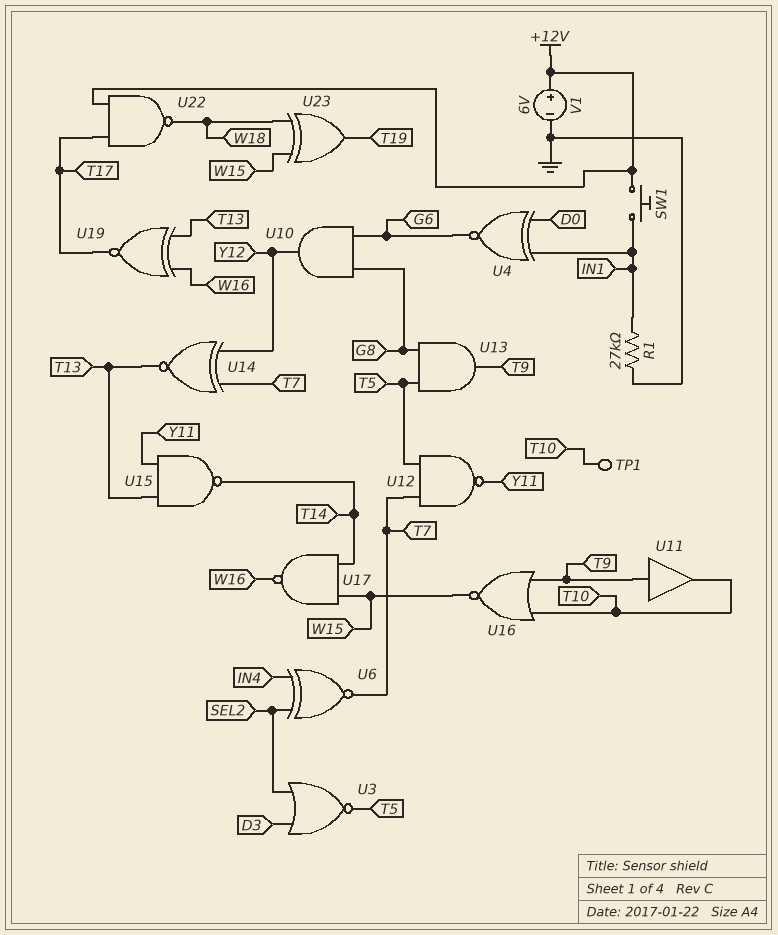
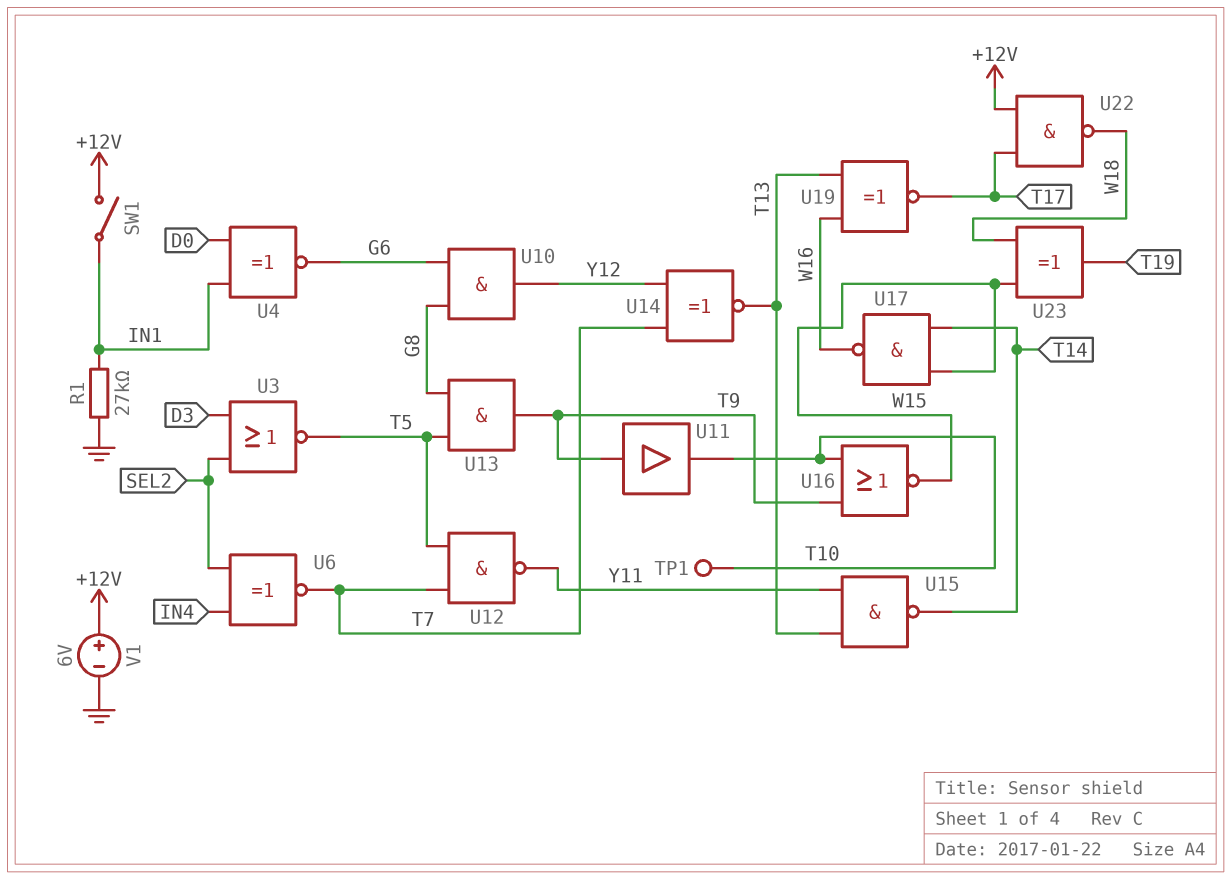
SW1: button (+12V, IN1) -> switch (+12V, IN1)

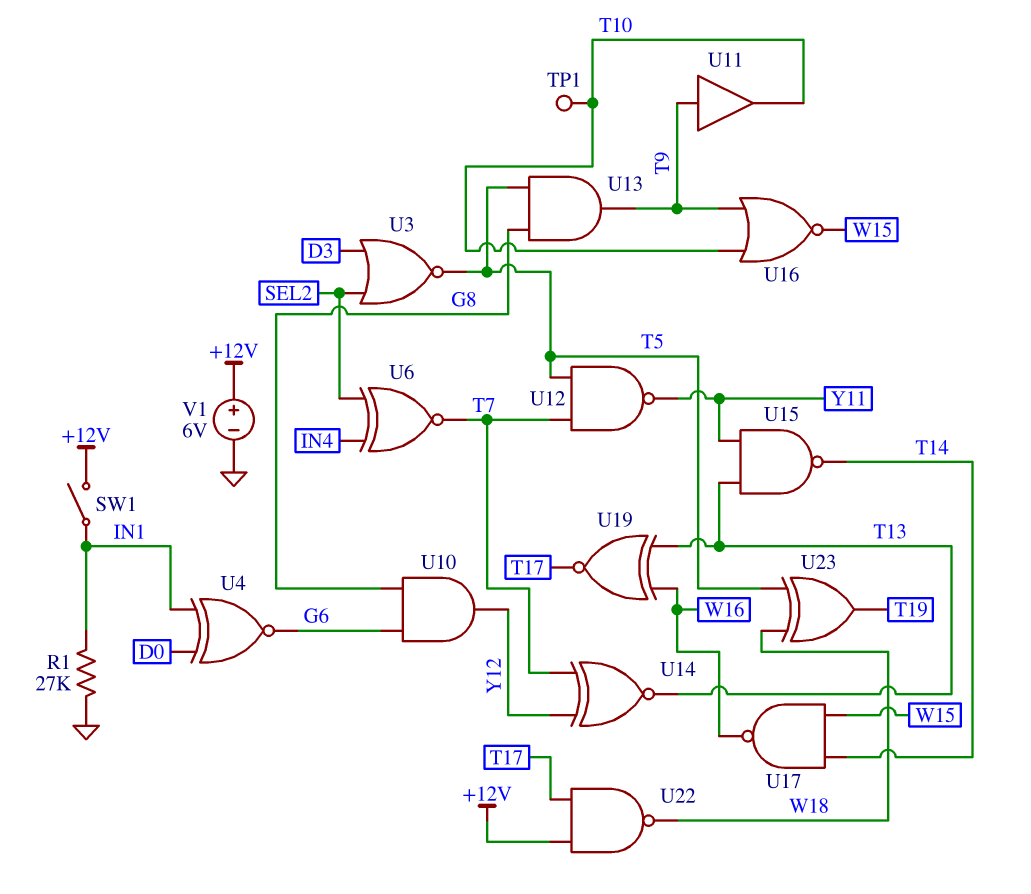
U23: XOR (in W15, in W18, out T19) -> XOR (in T5, in W18, out T19)

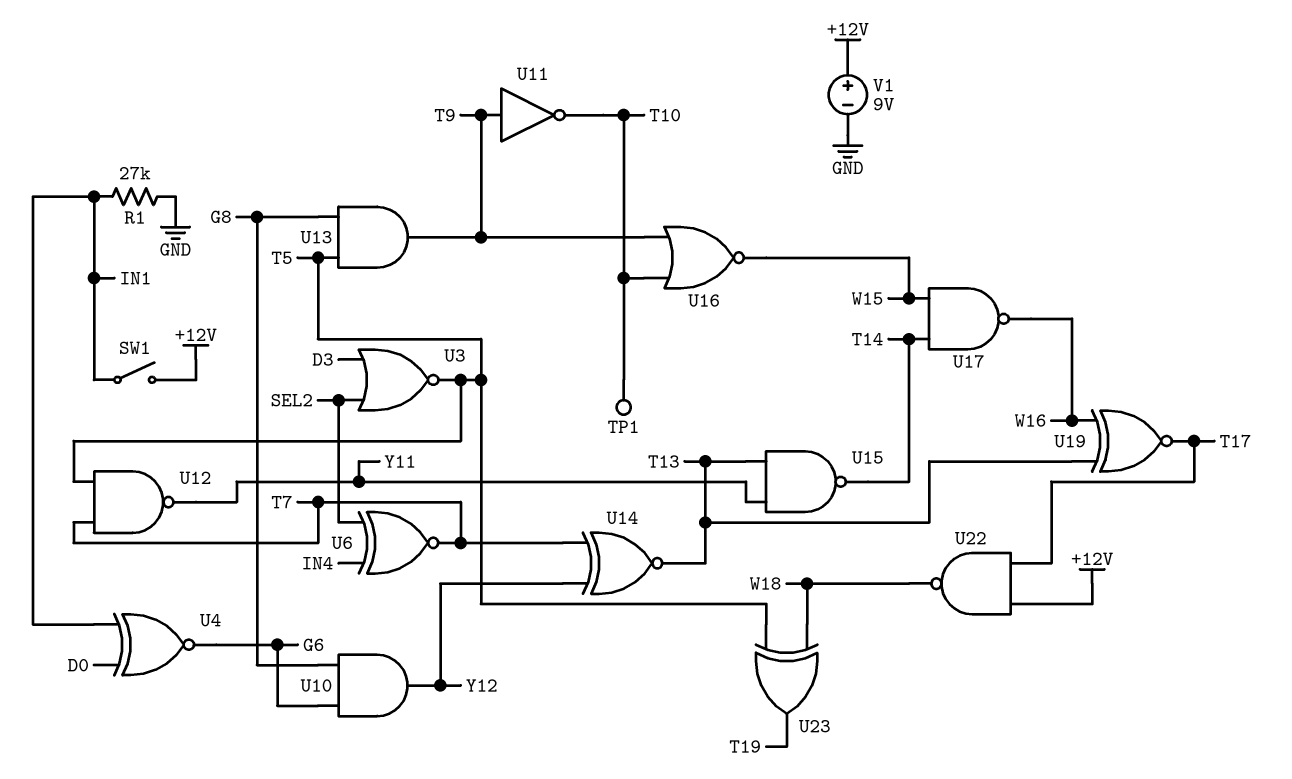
U11: buffer (in T9, out T10) -> NOT (in T9, out T10)
V1: 6V (plus +12V, minus GND) -> 9V (plus +12V, minus GND)

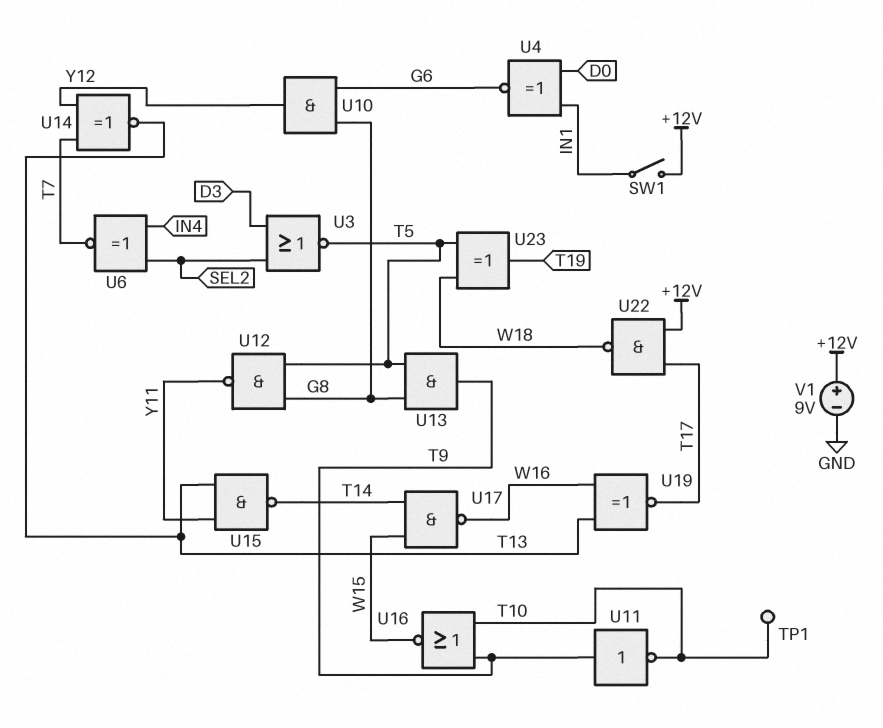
R1: 27k (GND, IN1) -> none
U12: NAND (in T5, in T7, out Y11) -> NAND (in G8, in T5, out Y11)

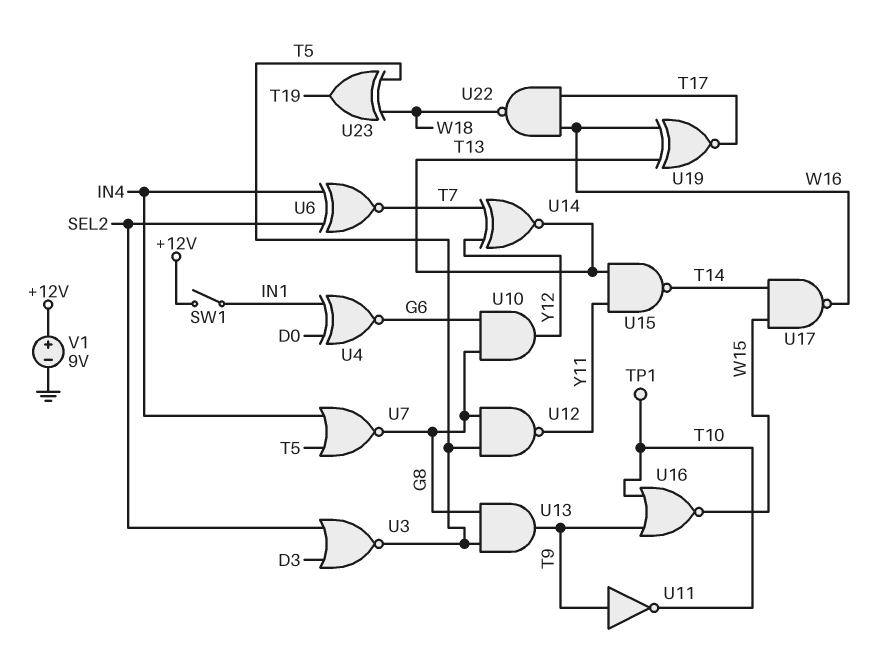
U7: none -> NOR (in IN4, in T5, out G8)
U22: NAND (in +12V, in T17, out W18) -> NAND (in T17, in W16, out W18)

